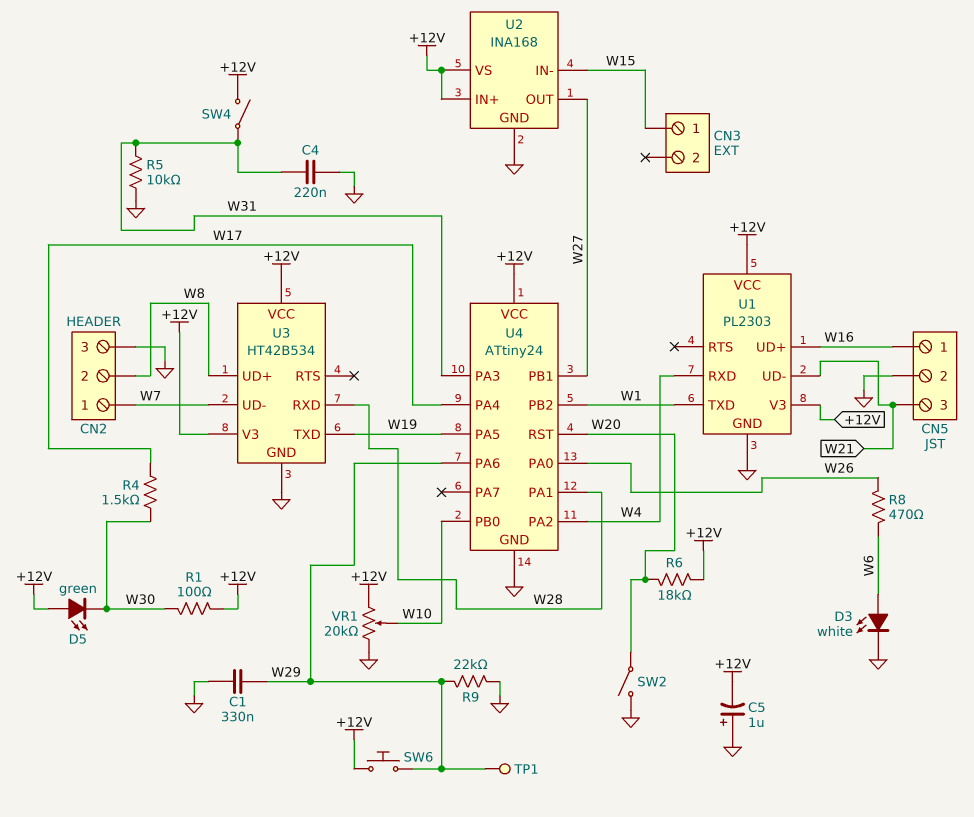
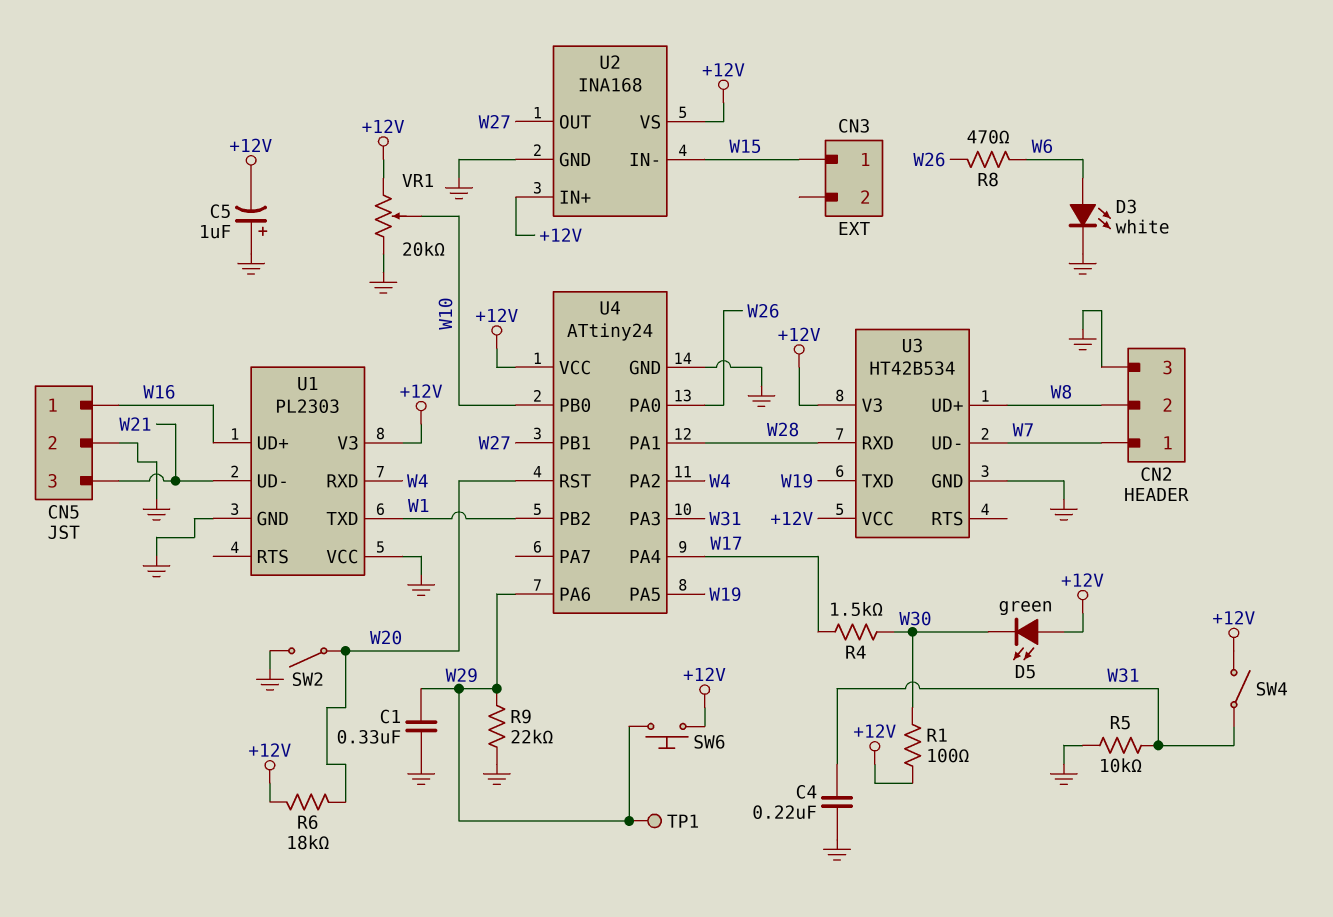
U1 pin VCC: +12V -> GND

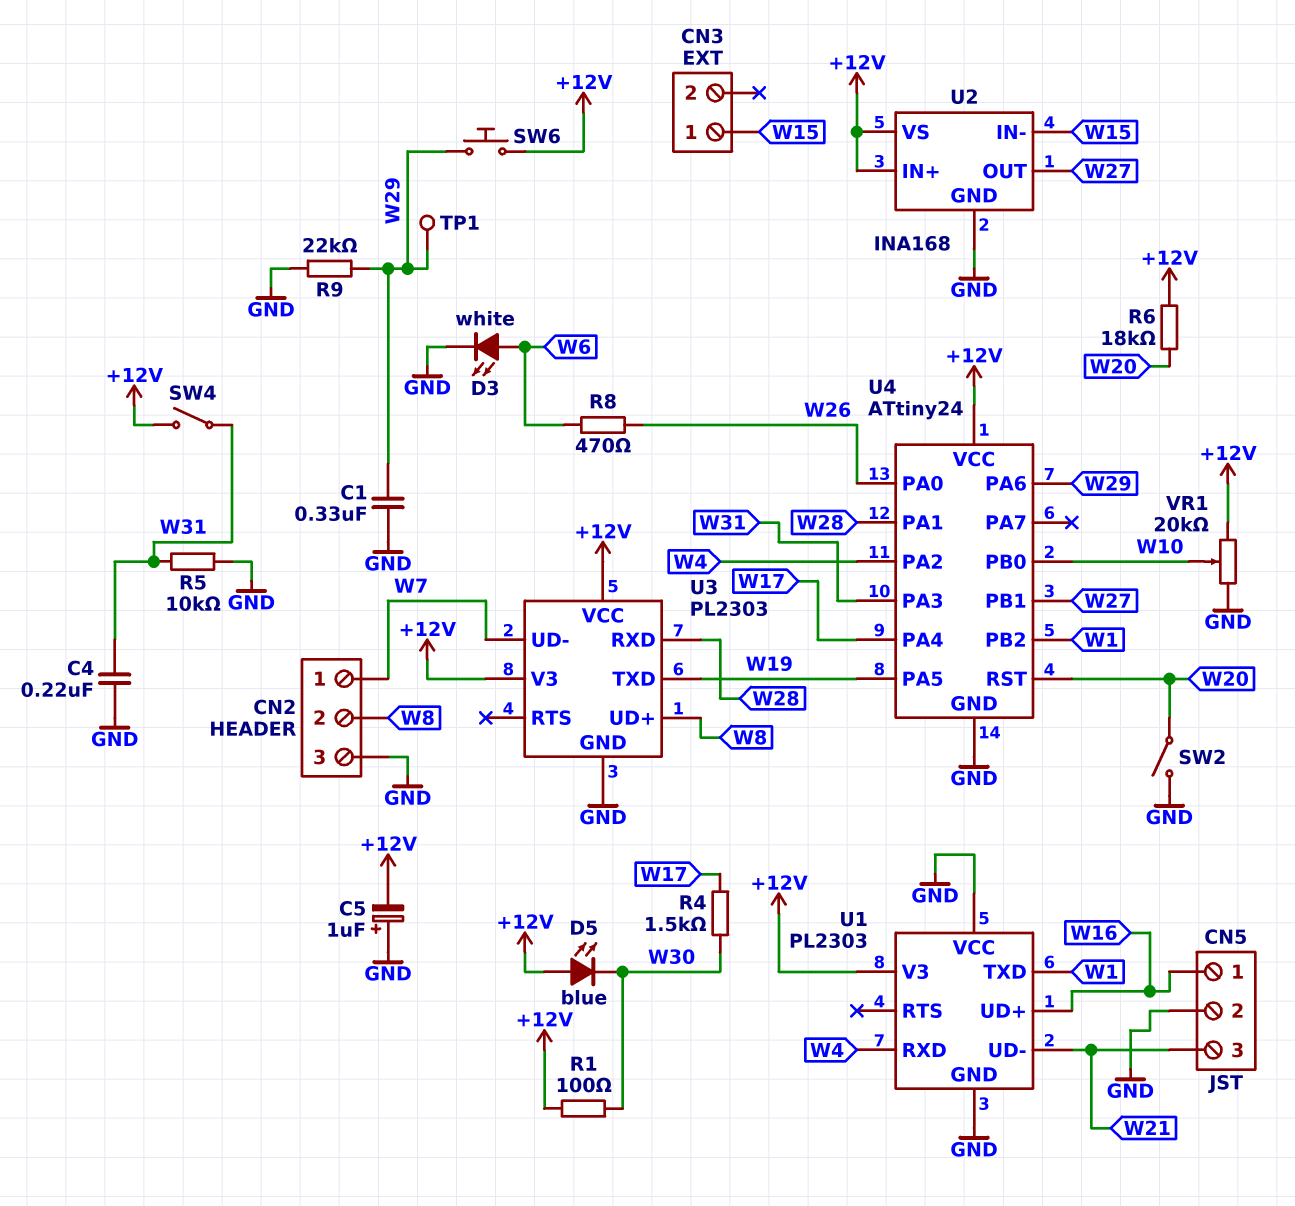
D5: LED green (A +12V, K W30) -> LED blue (A +12V, K W30)
U3: HT42B534 -> PL2303

